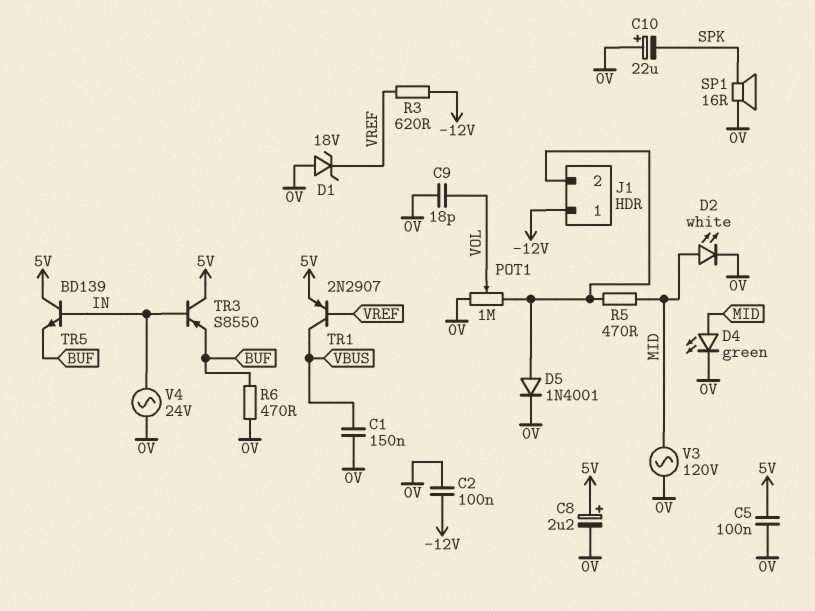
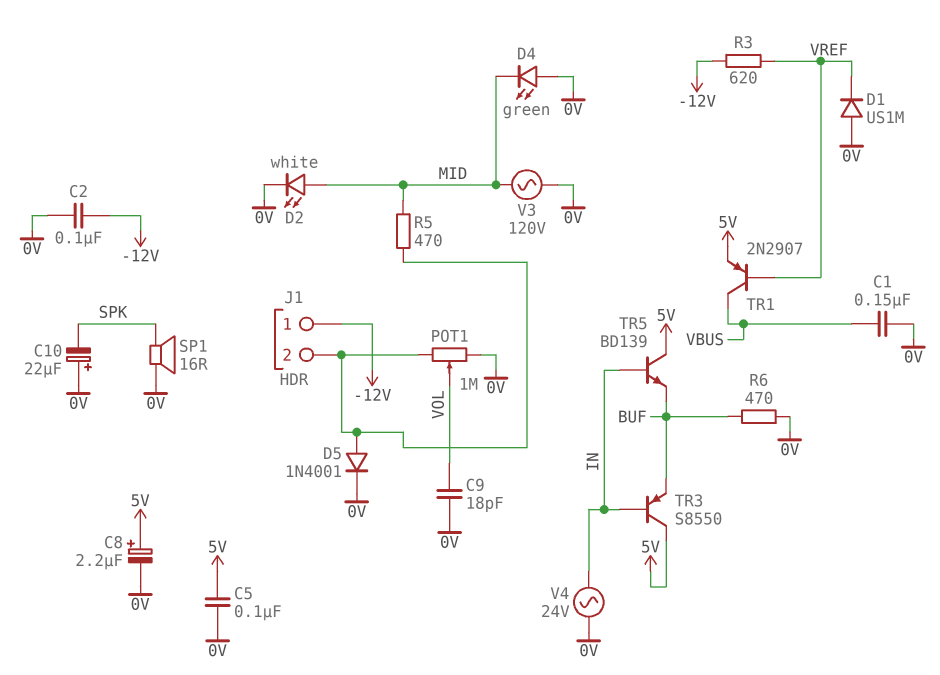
D1: zener 18V (A 0V, K VREF) -> diode US1M (A 0V, K VREF)
D4: LED green (A MID, K 0V) -> LED green (A 0V, K MID)

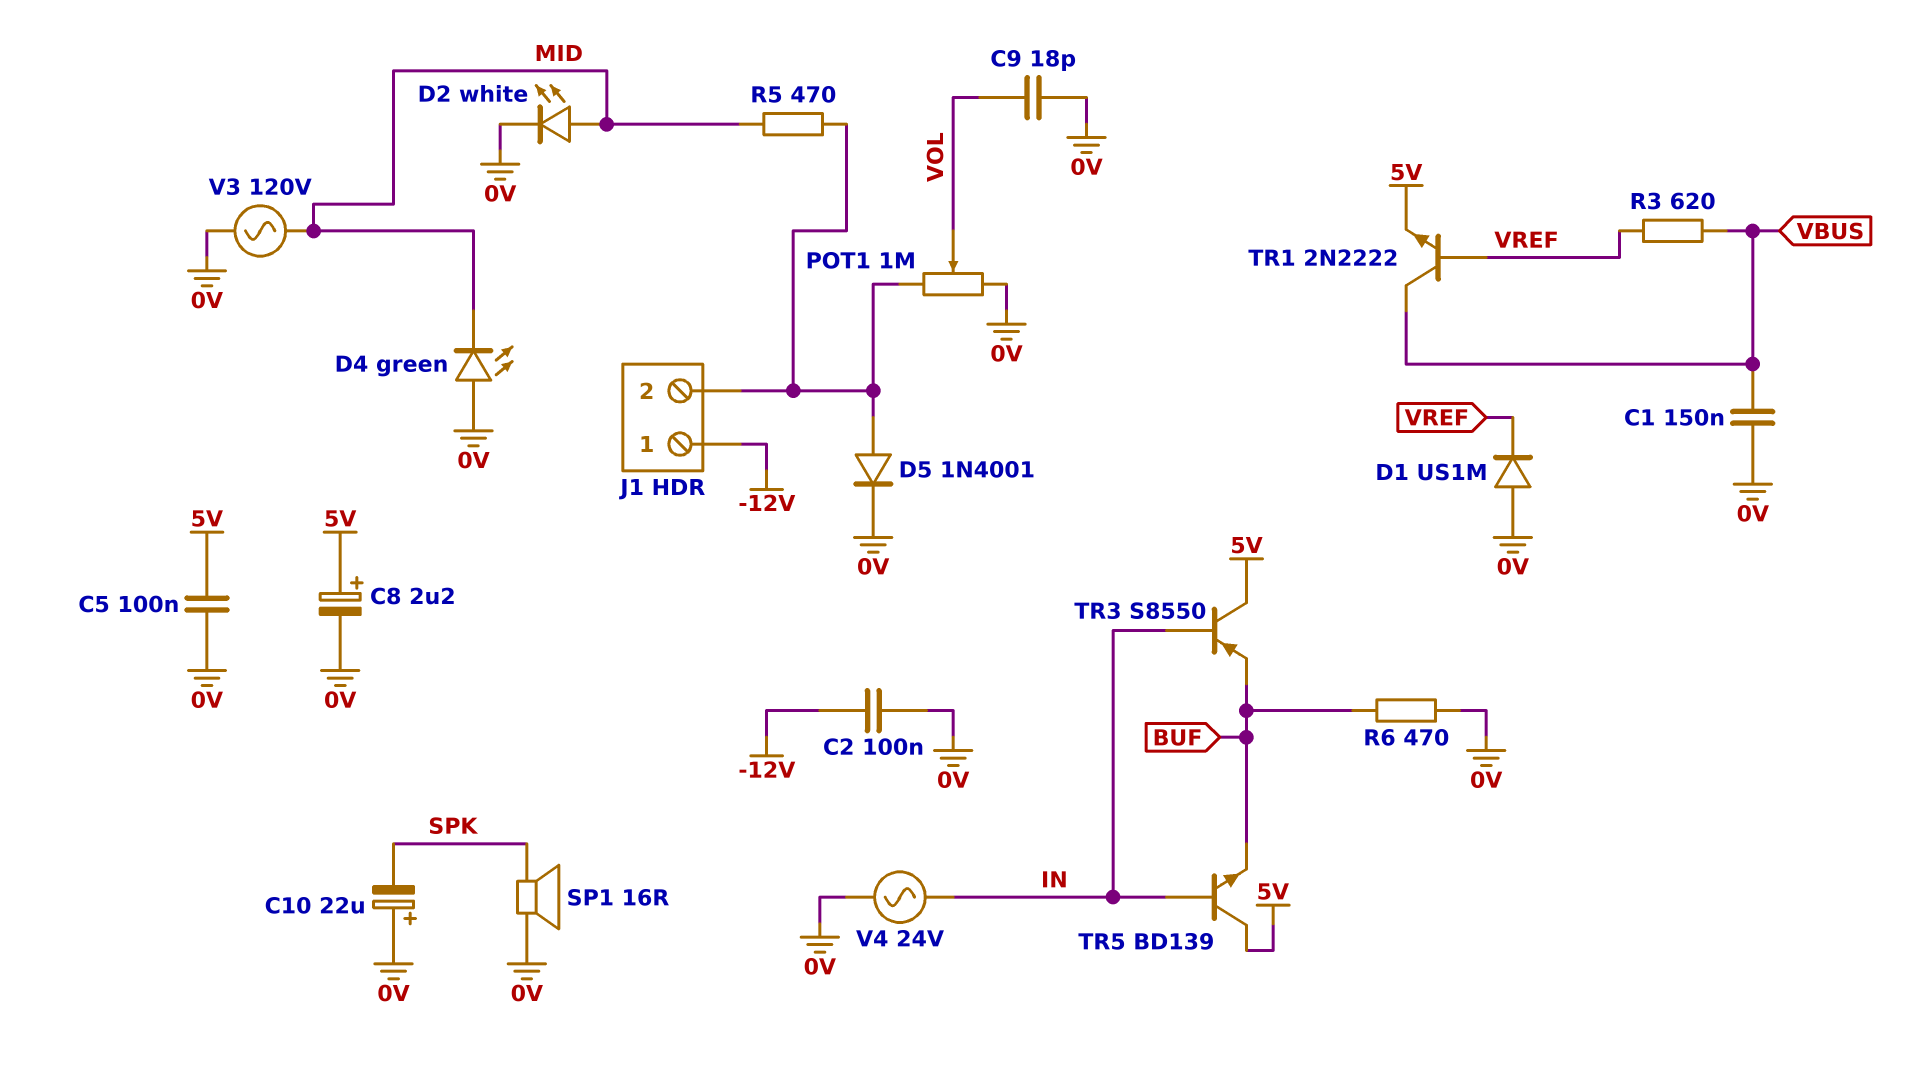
R3: 620 (-12V, VREF) -> 620 (VBUS, VREF)
TR1: PNP 2N2907 (B VREF, C VBUS, E 5V) -> NPN 2N2222 (B VREF, C VBUS, E 5V)

